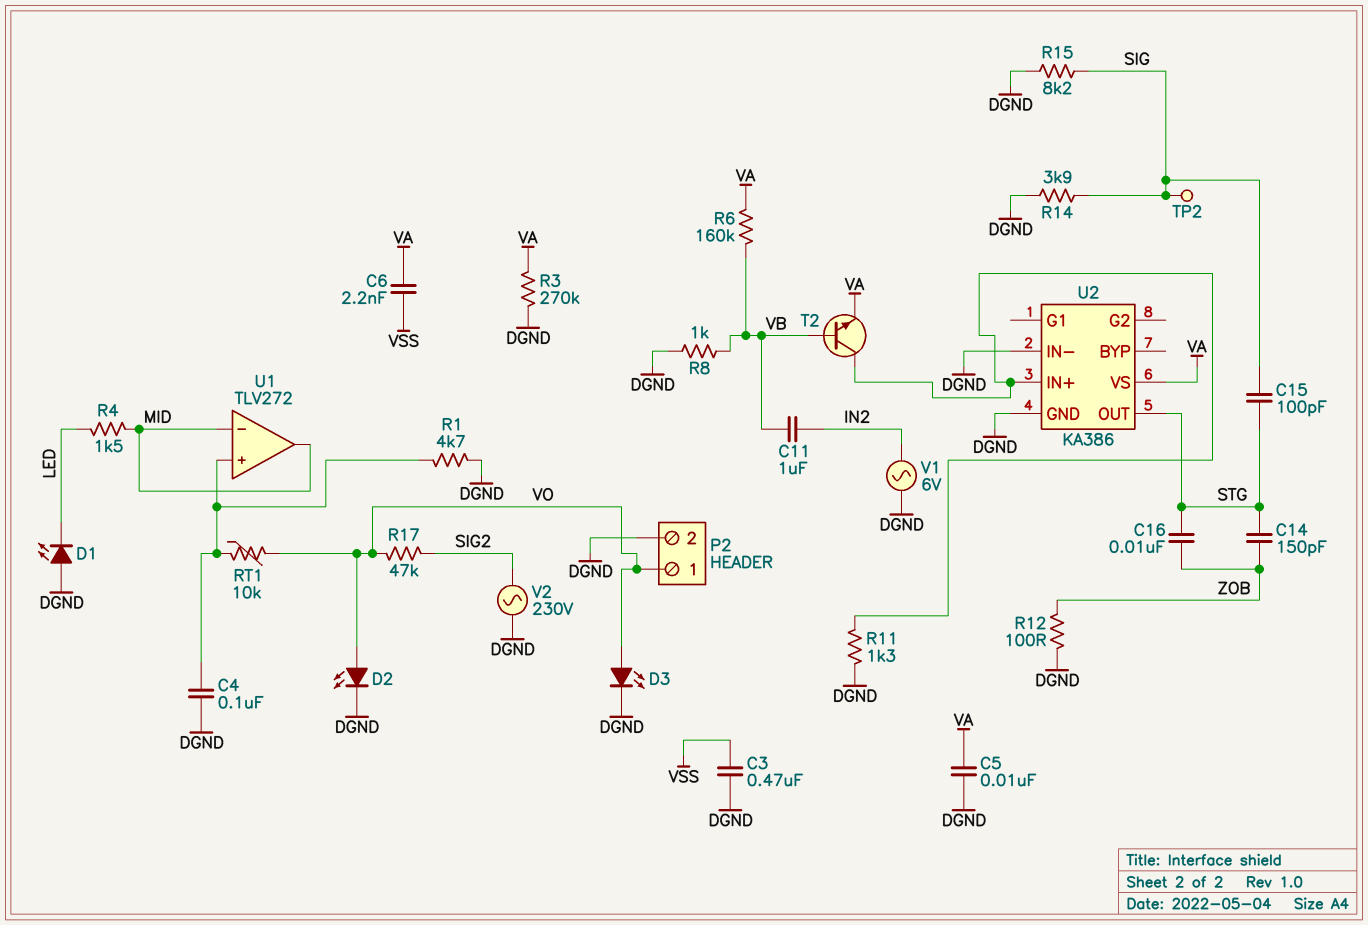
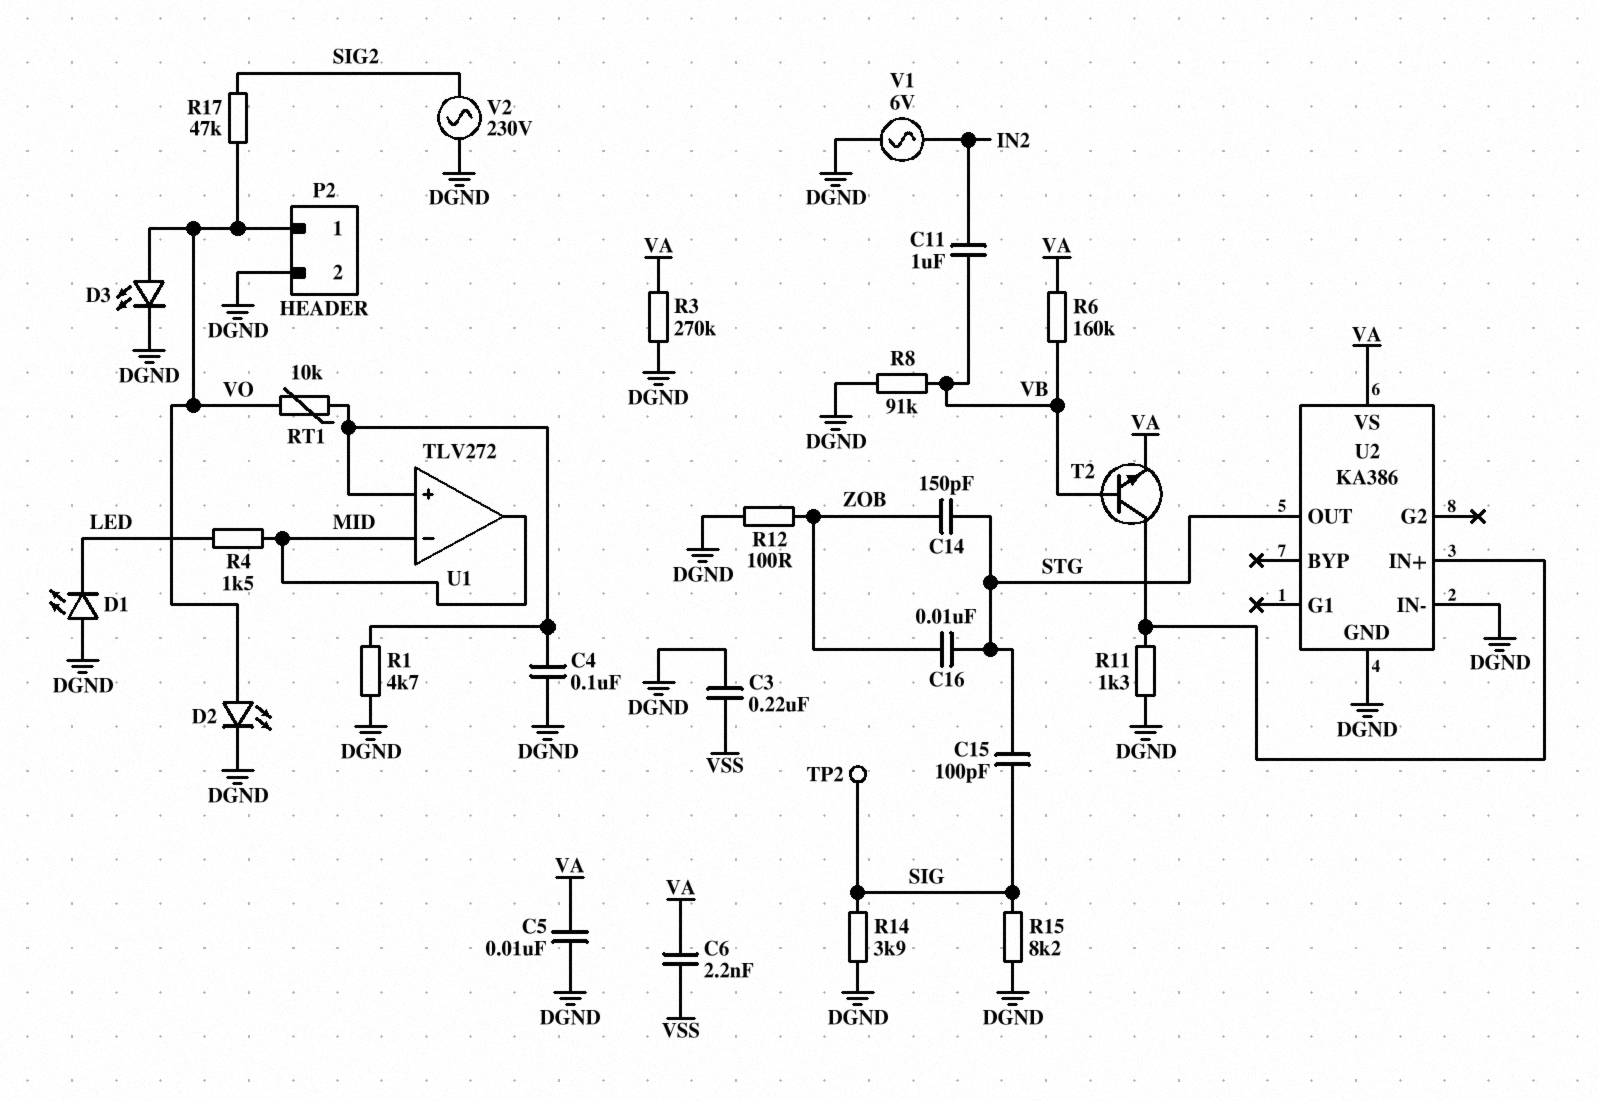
C3: 470nF (DGND, VSS) -> 220nF (DGND, VSS)
R8: 1k (DGND, VB) -> 91k (DGND, VB)

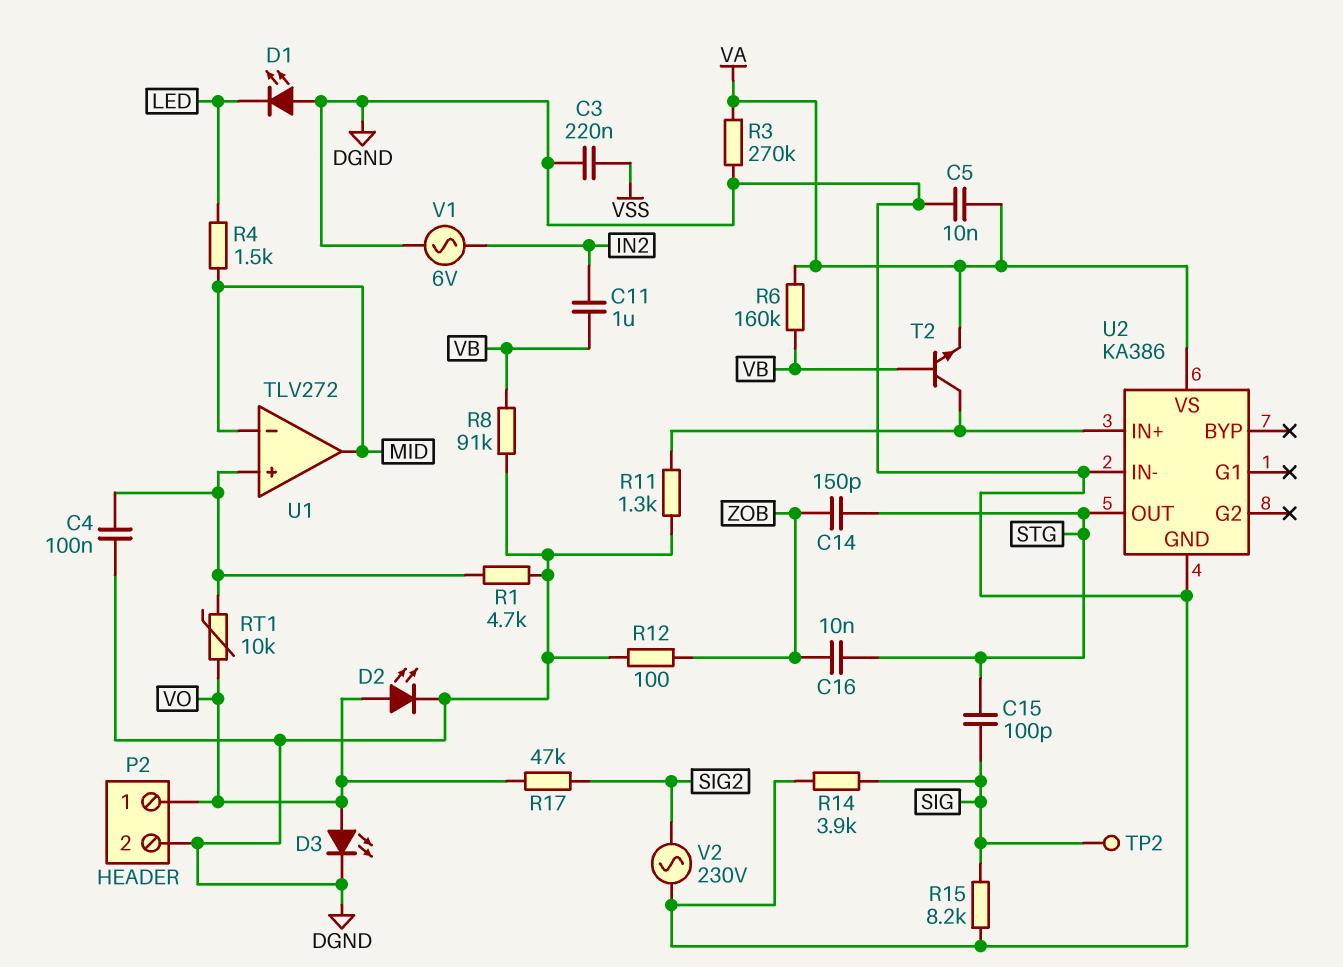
C6: 2.2nF (VA, VSS) -> none

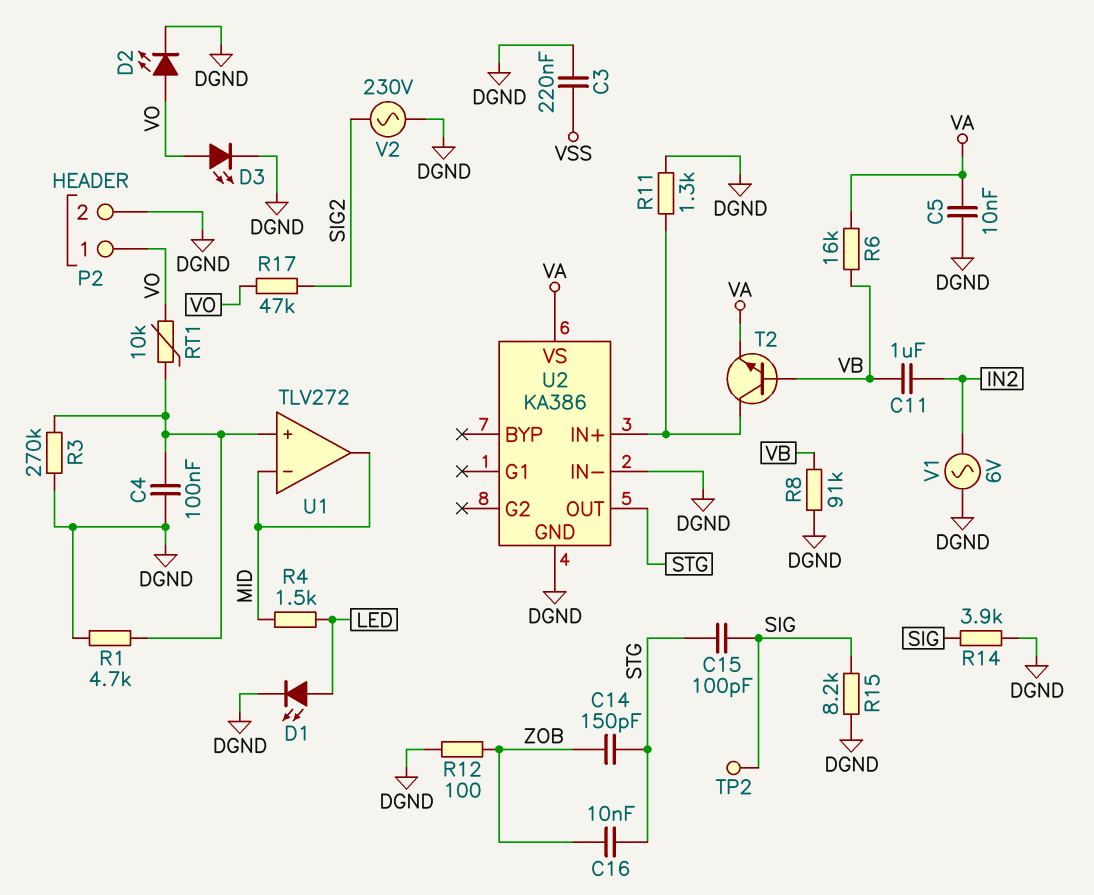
D1: LED (A DGND, K LED) -> LED (A LED, K DGND)
R3: 270k (DGND, VA) -> 270k (DGND, U1/in+)
R6: 160k (VA, VB) -> 16k (VA, VB)

